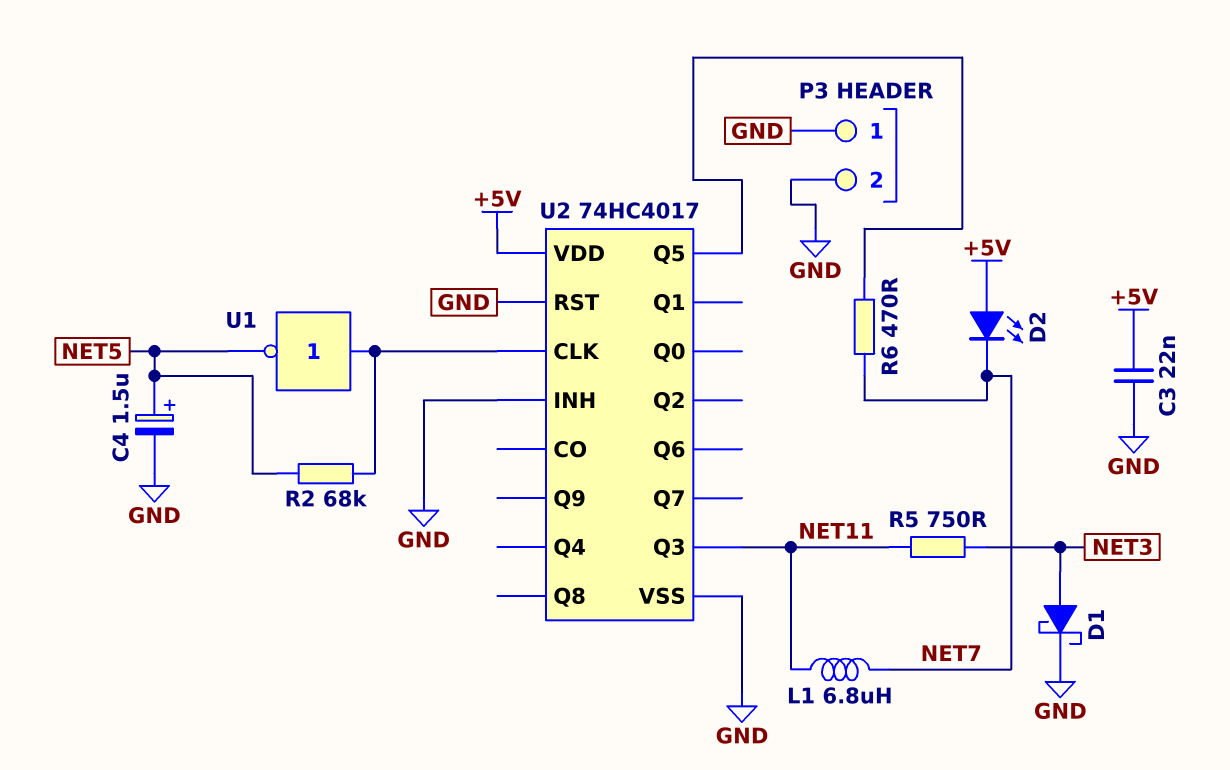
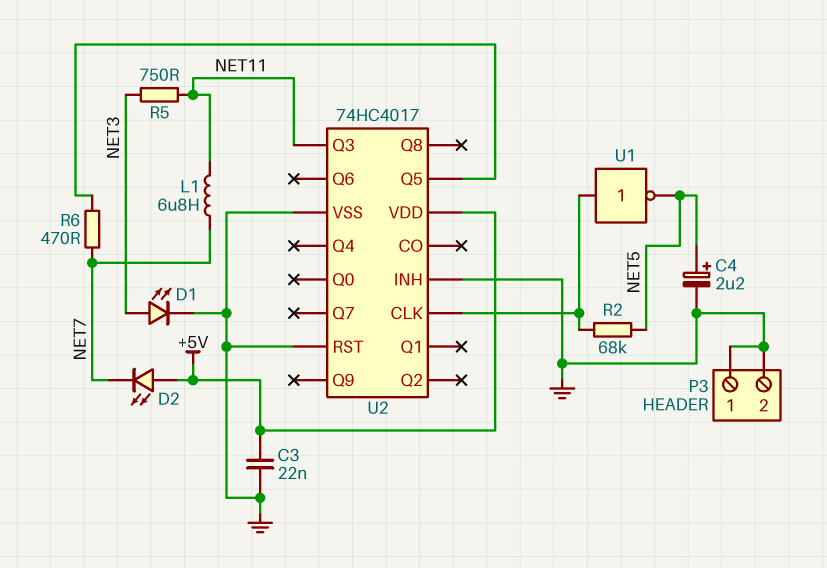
C4: 1.5uF (plus NET5, minus GND) -> 2.2uF (plus NET5, minus GND)
D1: schottky (A NET3, K GND) -> LED (A NET3, K GND)

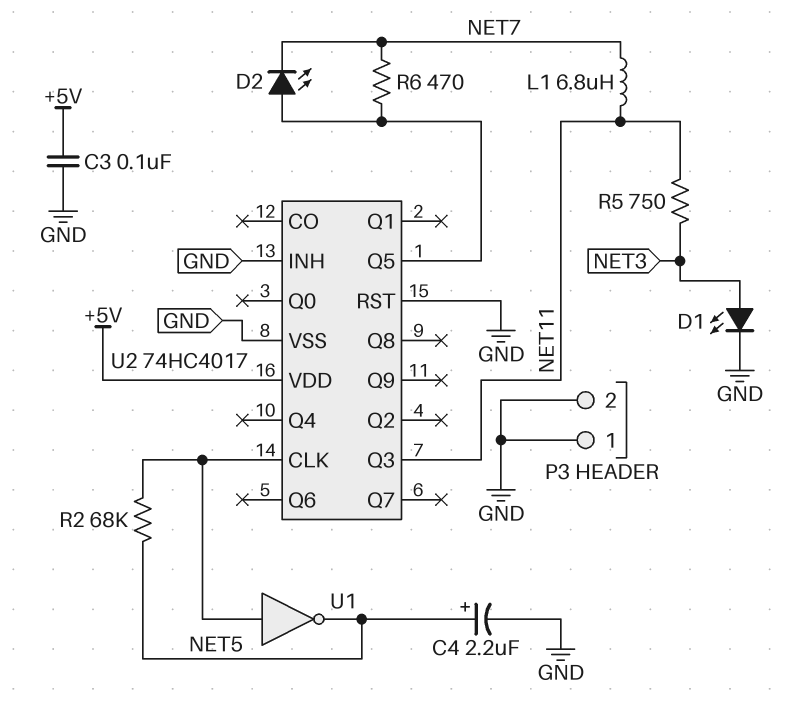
C3: 22nF (+5V, GND) -> 100nF (+5V, GND)
D2: LED (A +5V, K NET7) -> LED (A U2/Q5, K NET7)

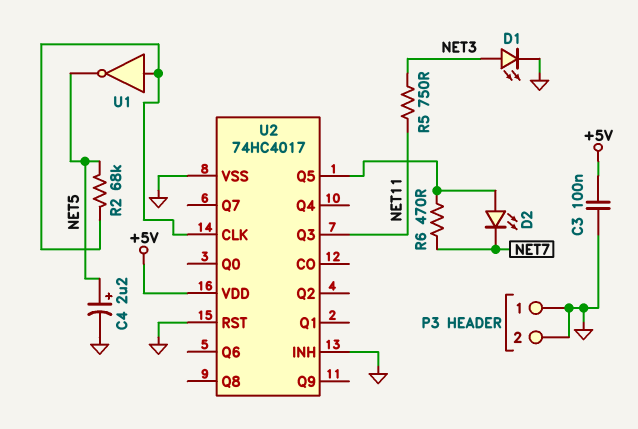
L1: 6.8uH (NET7, NET11) -> none

